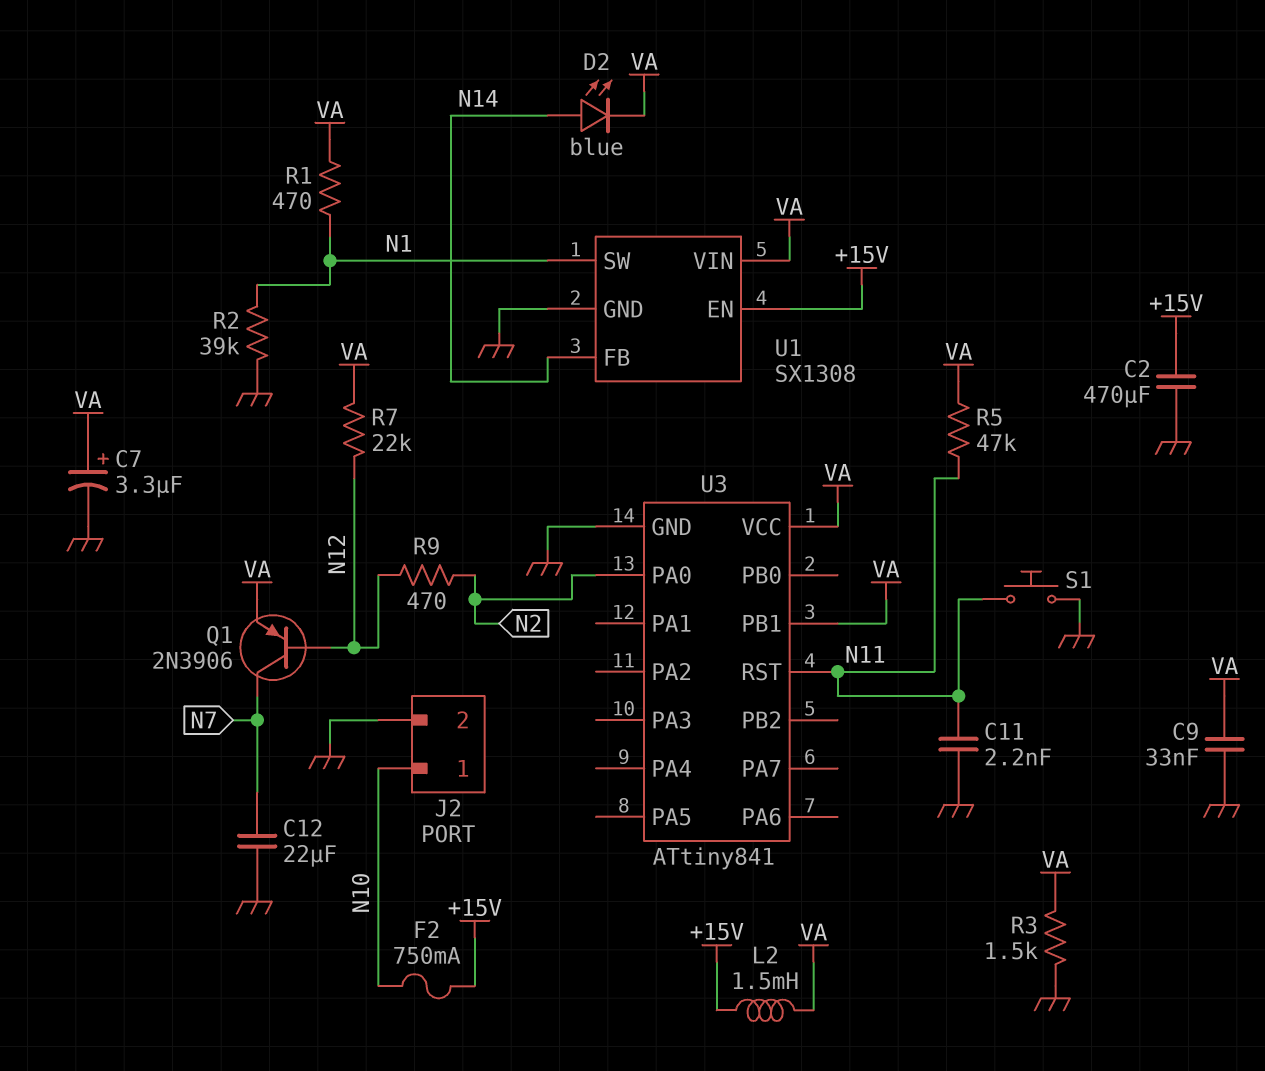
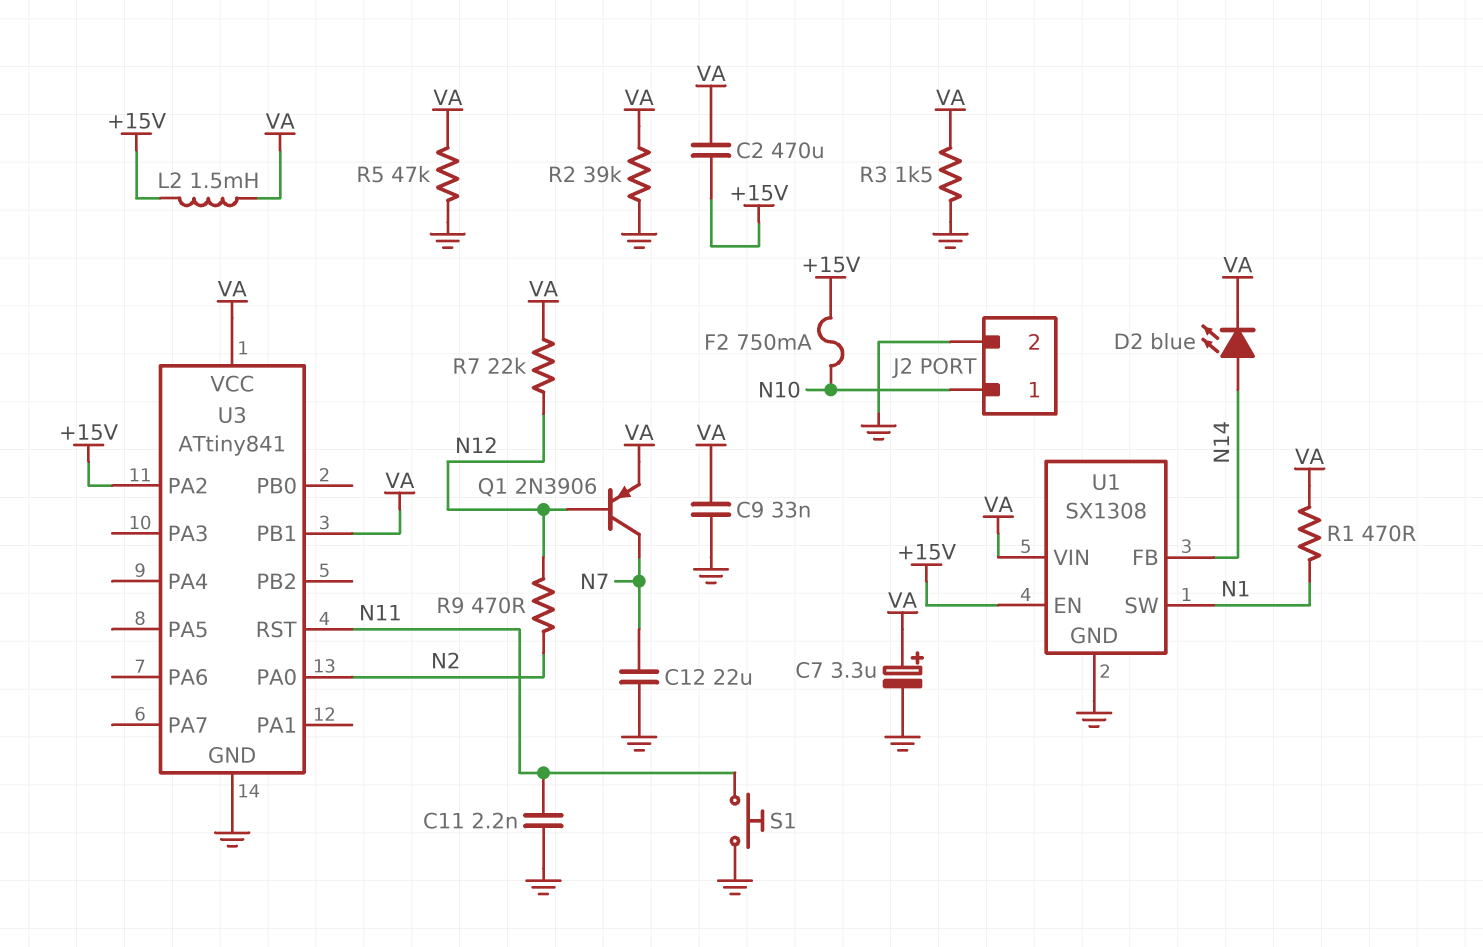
C2: 470uF (+15V, GND) -> 470uF (+15V, VA)
R2: 39k (GND, N1) -> 39k (GND, VA)
R5: 47k (N11, VA) -> 47k (GND, VA)
U3 pin PA2: none -> +15V

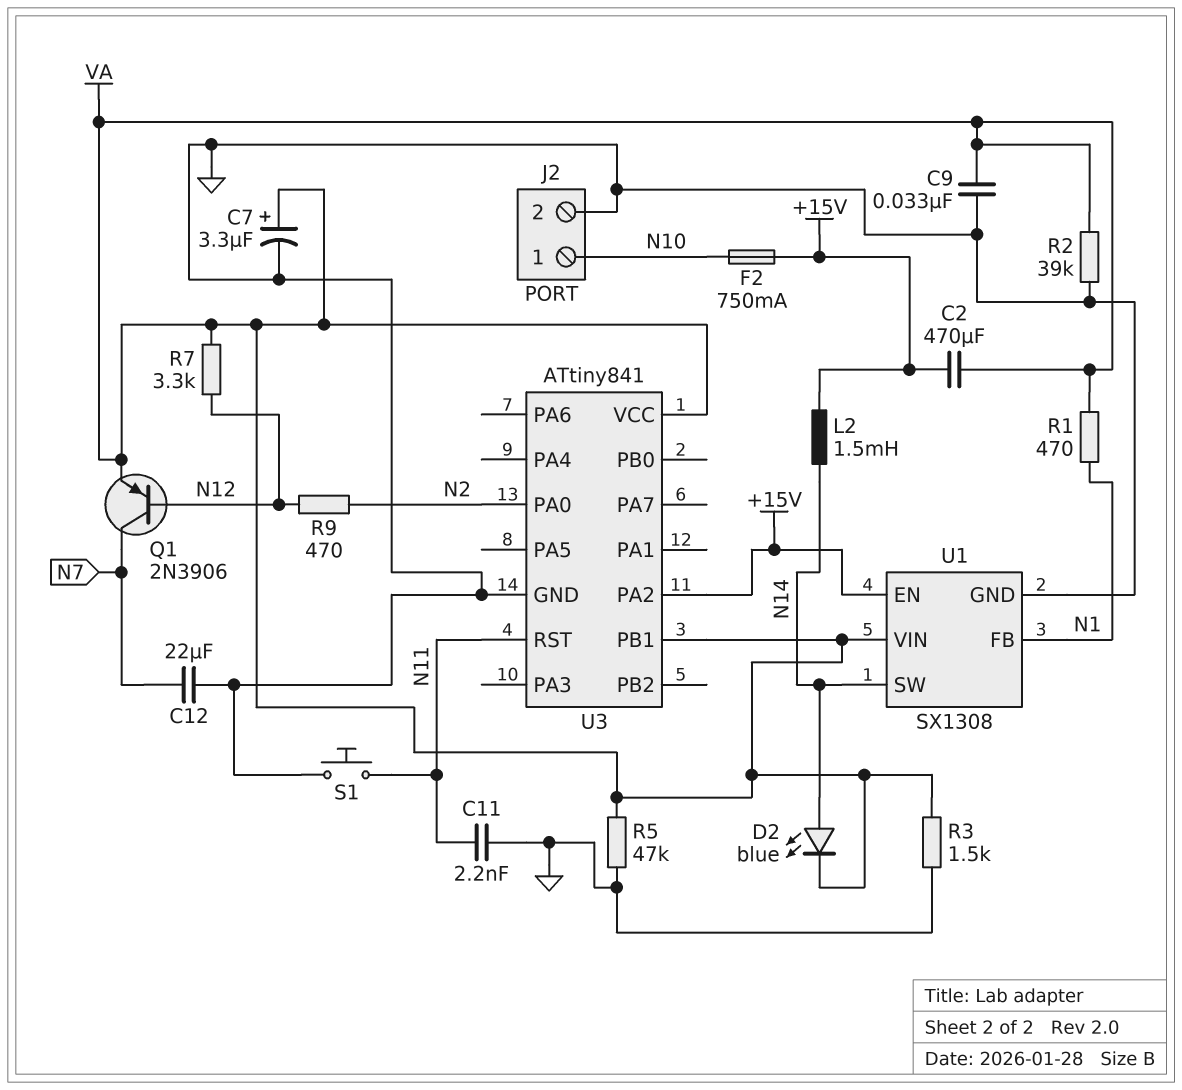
L2: 1.5mH (+15V, VA) -> 1.5mH (+15V, N14)
R7: 22k (N12, VA) -> 3.3k (N12, VA)
U1 pin FB: N14 -> N1
U1 pin SW: N1 -> N14

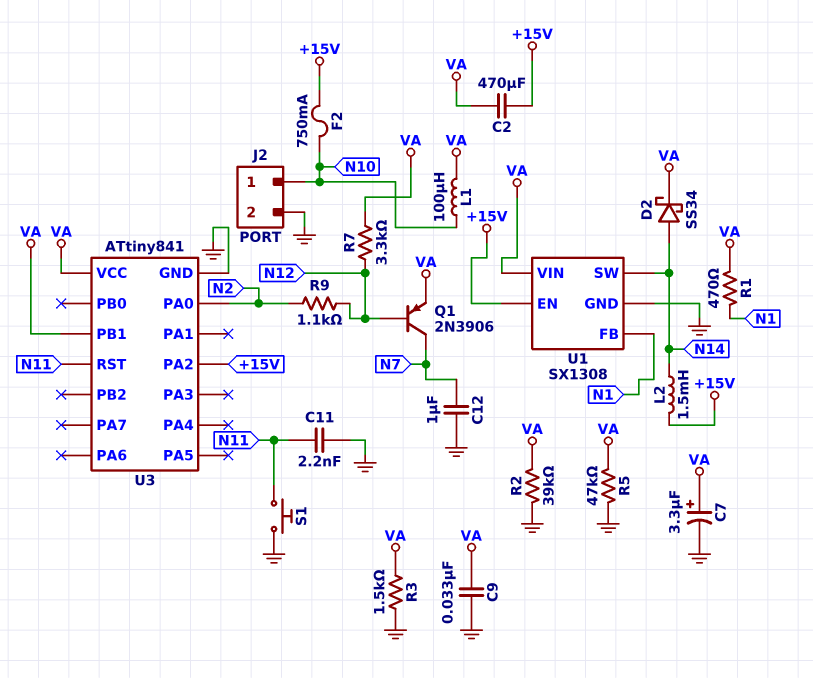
C12: 22uF (GND, N7) -> 1uF (GND, N7)
D2: LED blue (A N14, K VA) -> schottky SS34 (A N14, K VA)
L1: none -> 100uH (N10, VA)
R9: 470 (N2, N12) -> 1.1k (N2, N12)

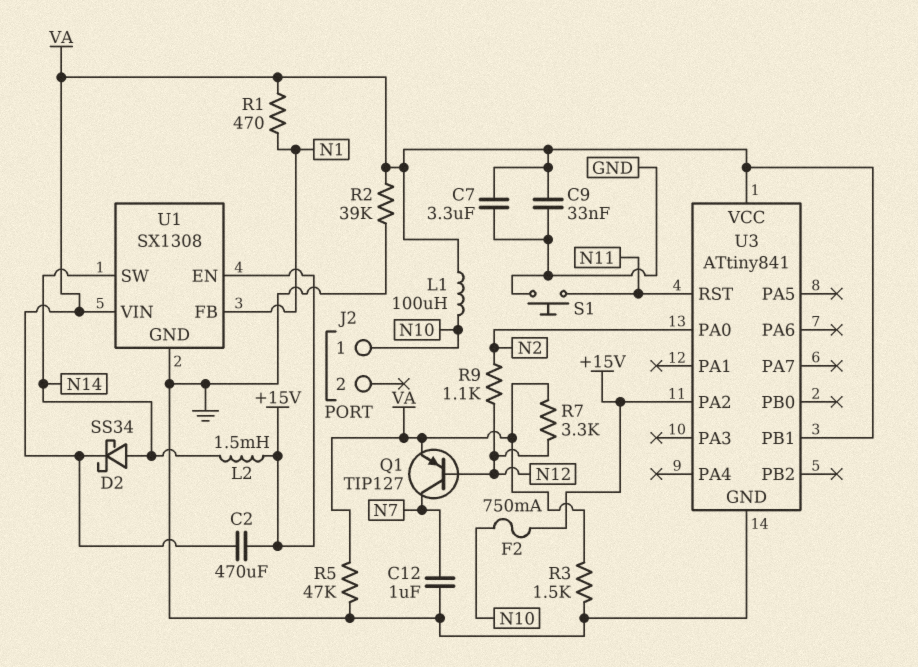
C7: 3.3uF (plus VA, minus GND) -> 3.3uF (GND, VA)
C11: 2.2nF (GND, N11) -> none
J2 pin 2: GND -> none
Q1: PNP 2N3906 (B N12, C N7, E VA) -> PNP TIP127 (B N12, C N7, E VA)

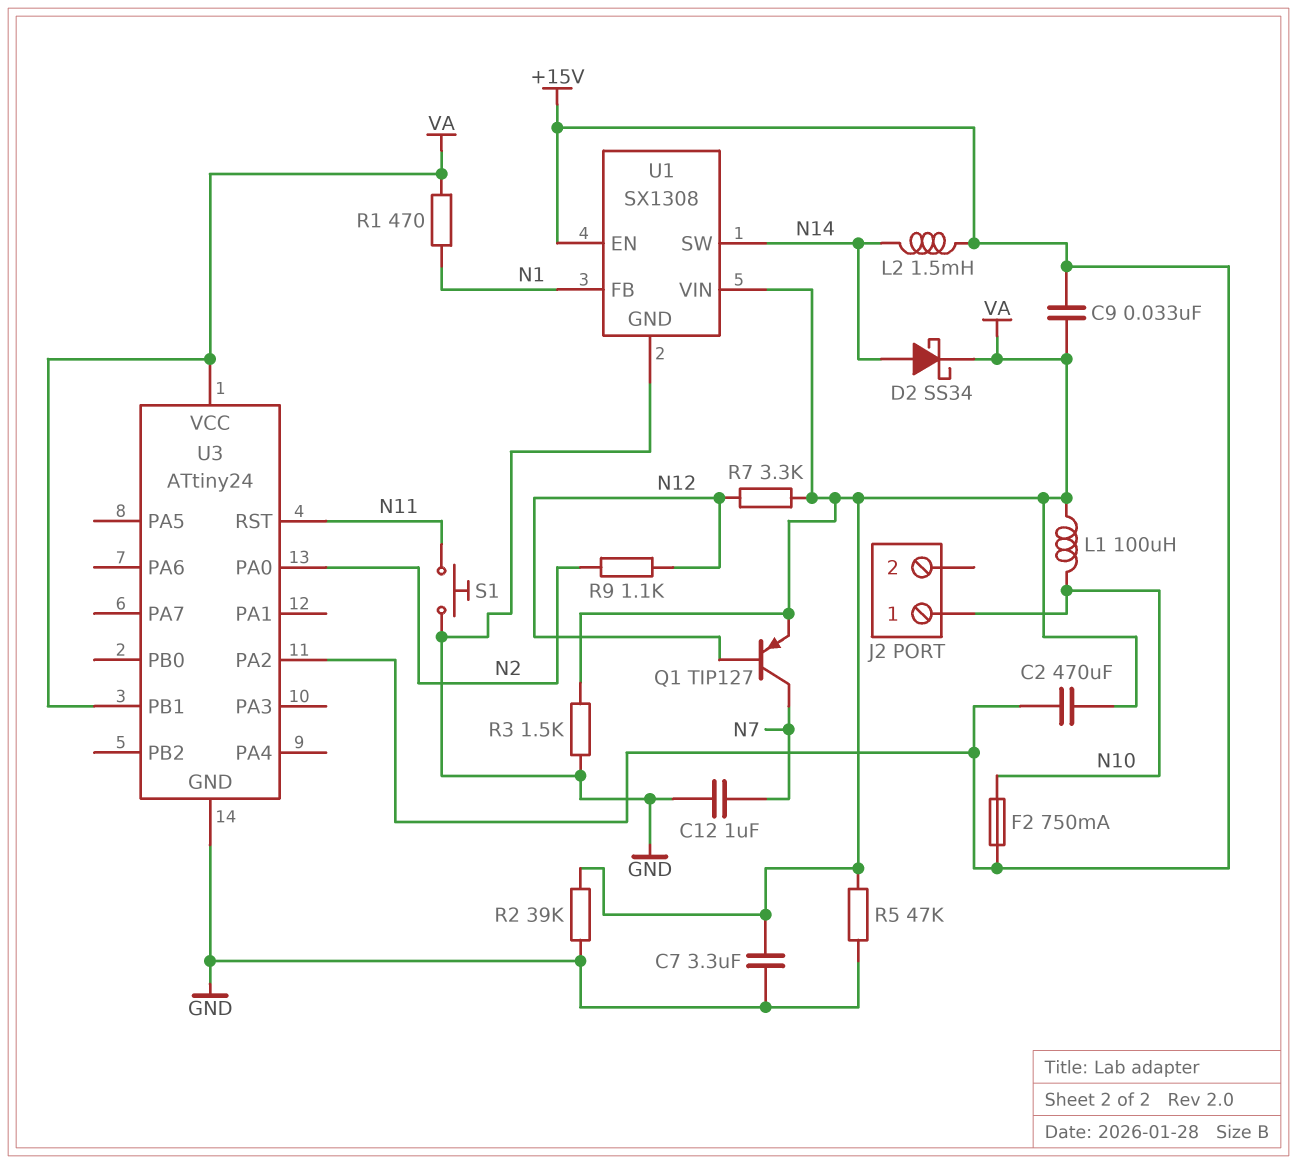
C9: 33nF (GND, VA) -> 33nF (+15V, VA)
U3: ATtiny841 -> ATtiny24

